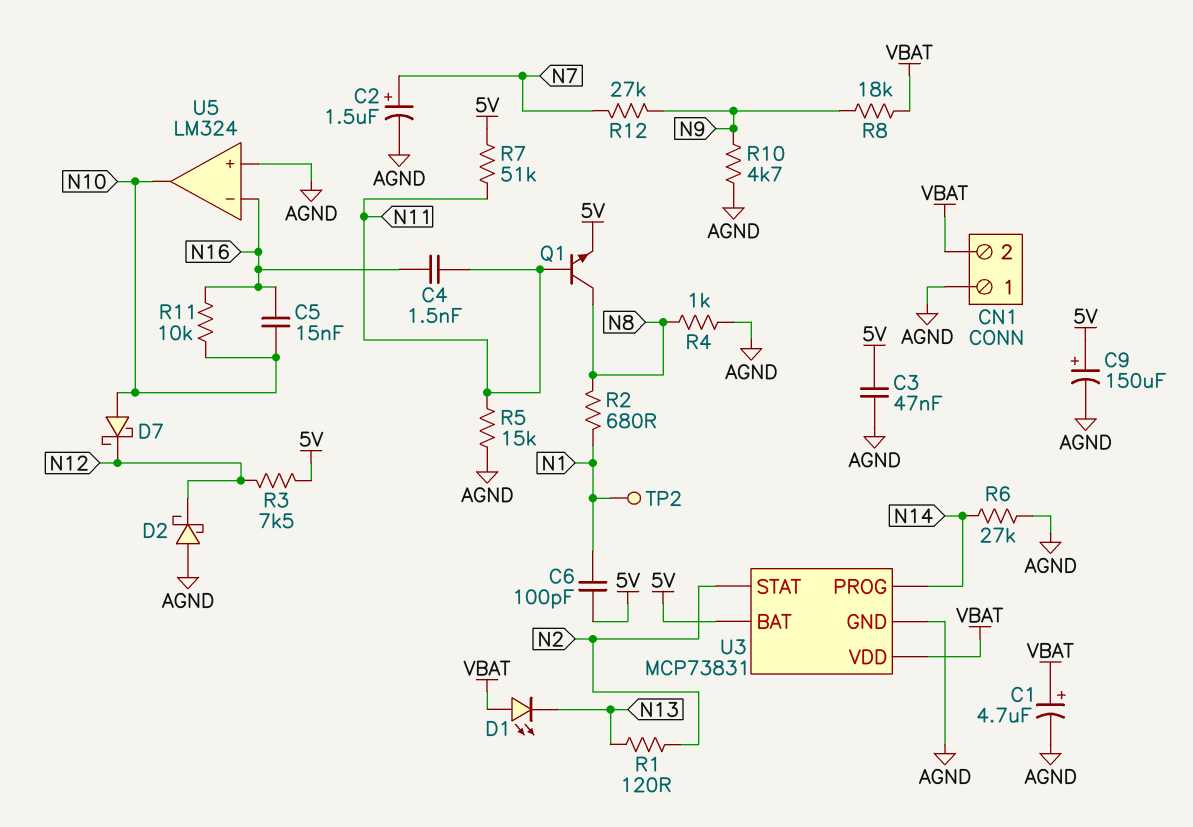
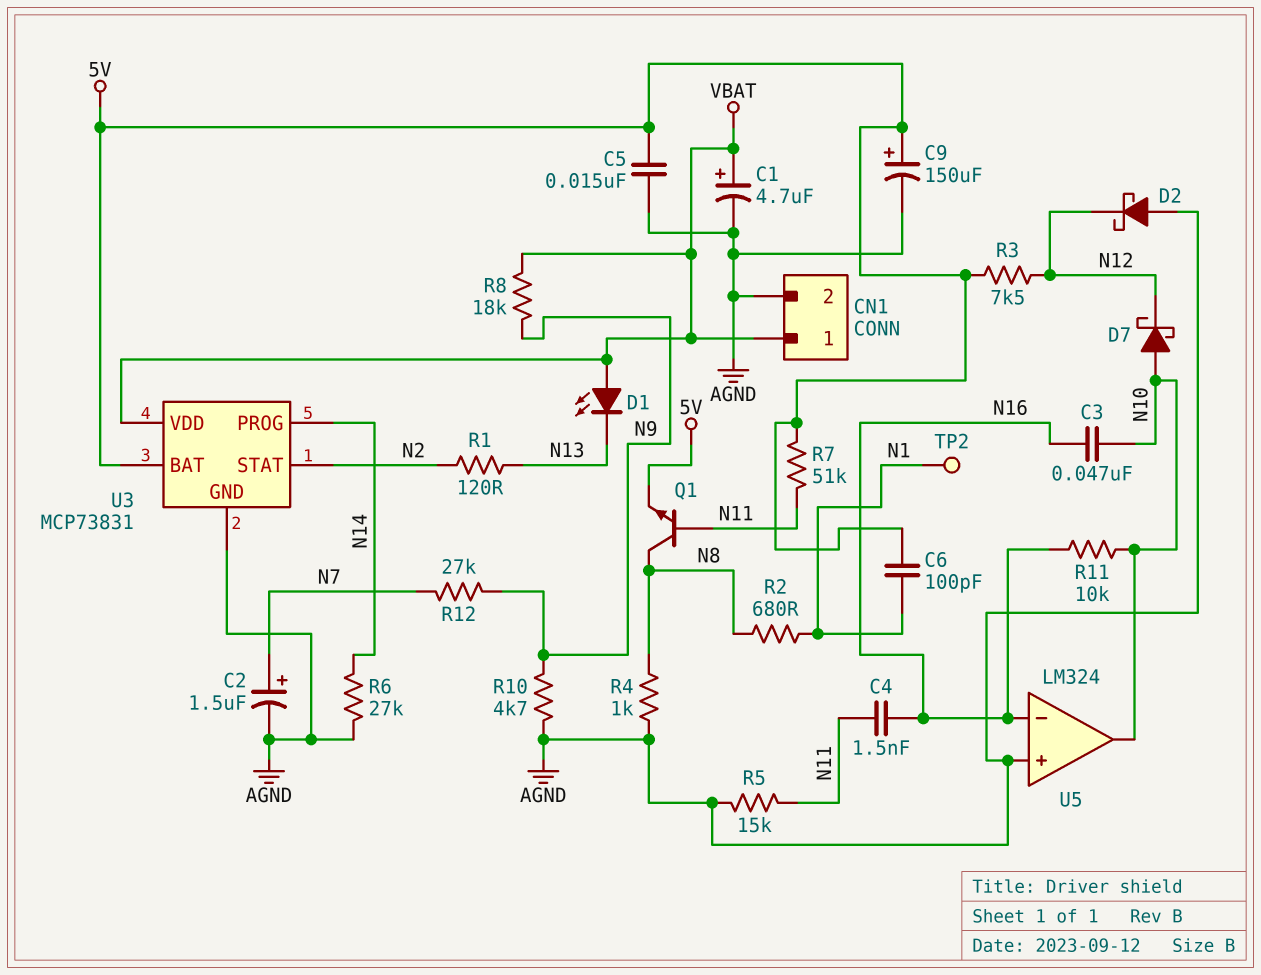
C3: 47nF (5V, AGND) -> 47nF (N10, N16)
C5: 15nF (N10, N16) -> 15nF (5V, AGND)
CN1 pin 1: AGND -> VBAT
CN1 pin 2: VBAT -> AGND

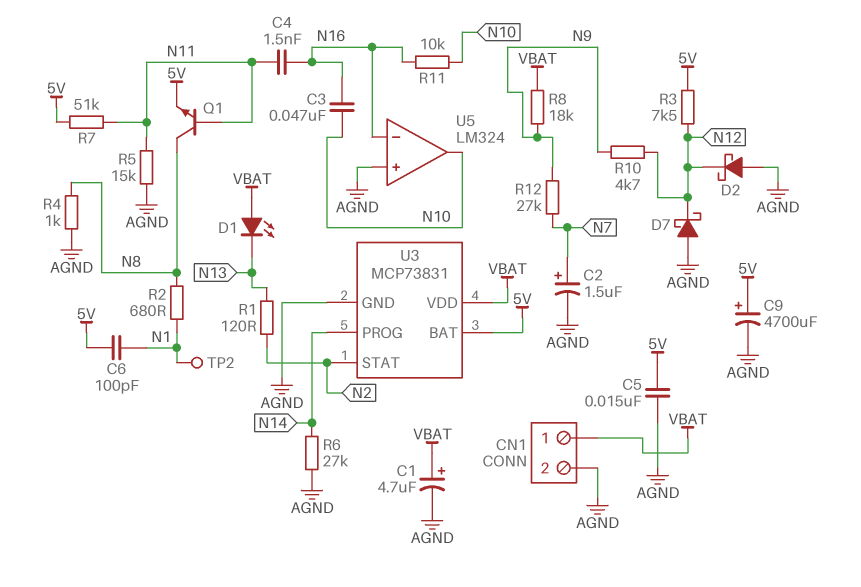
C9: 150uF (plus 5V, minus AGND) -> 4700uF (plus 5V, minus AGND)
D7: schottky (A N10, K N12) -> schottky (A AGND, K N12)
R10: 4.7k (AGND, N9) -> 4.7k (N9, N12)

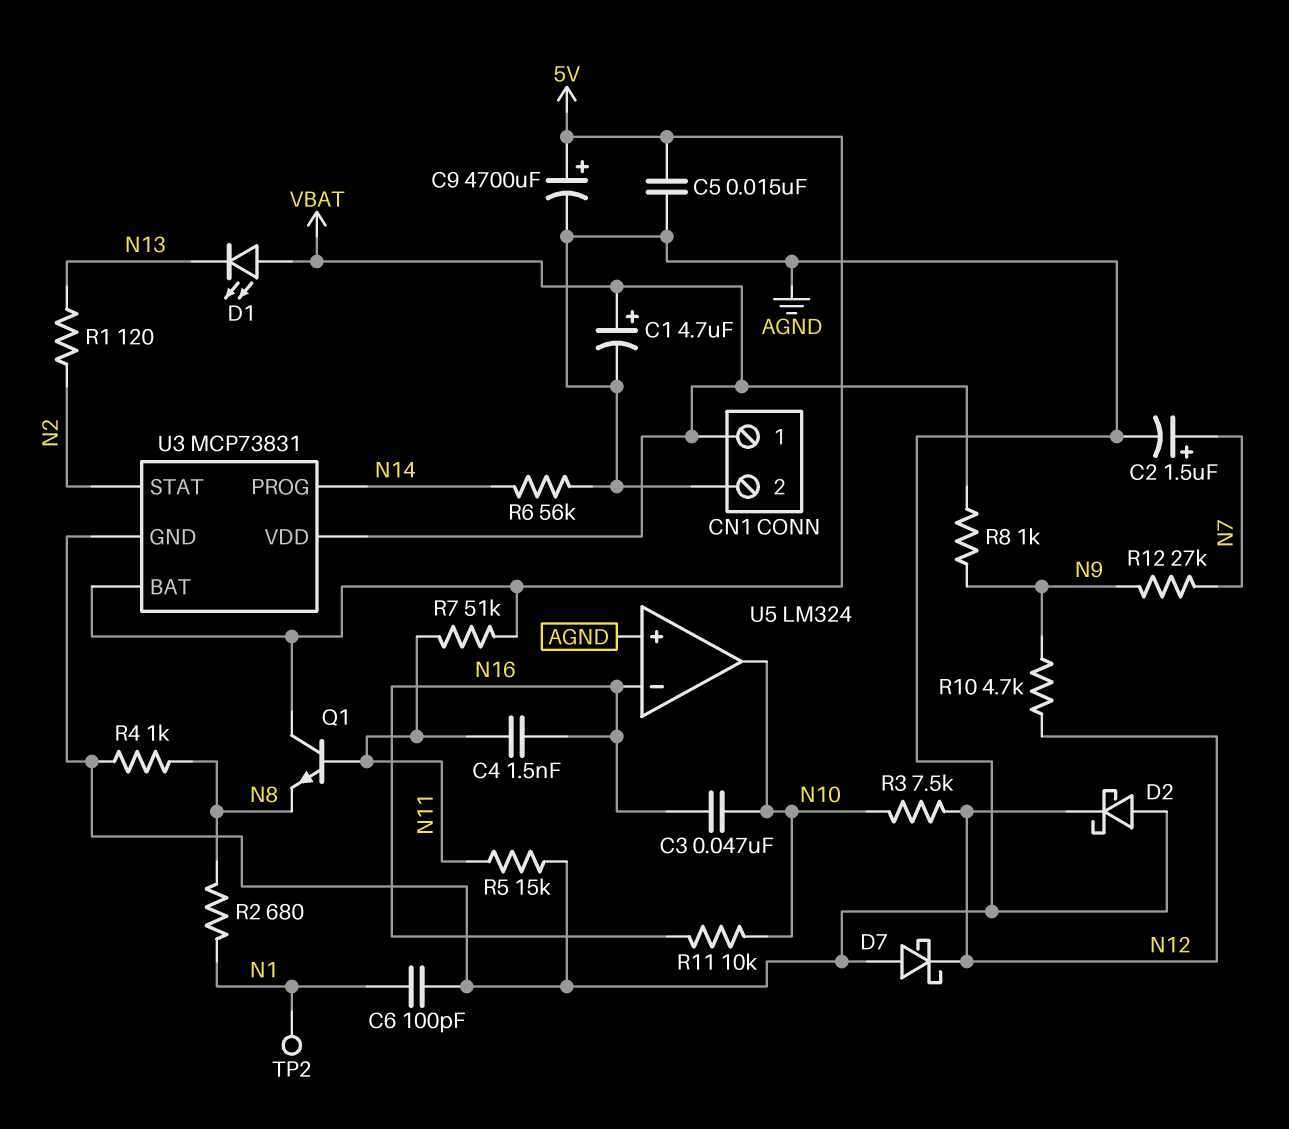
C6: 100pF (5V, N1) -> 100pF (AGND, N1)
Q1: NPN (B N11, C N8, E 5V) -> NPN (B N11, C 5V, E N8)
R3: 7.5k (5V, N12) -> 7.5k (N10, N12)
R6: 27k (AGND, N14) -> 56k (AGND, N14)
R8: 18k (N9, VBAT) -> 1k (N9, VBAT)

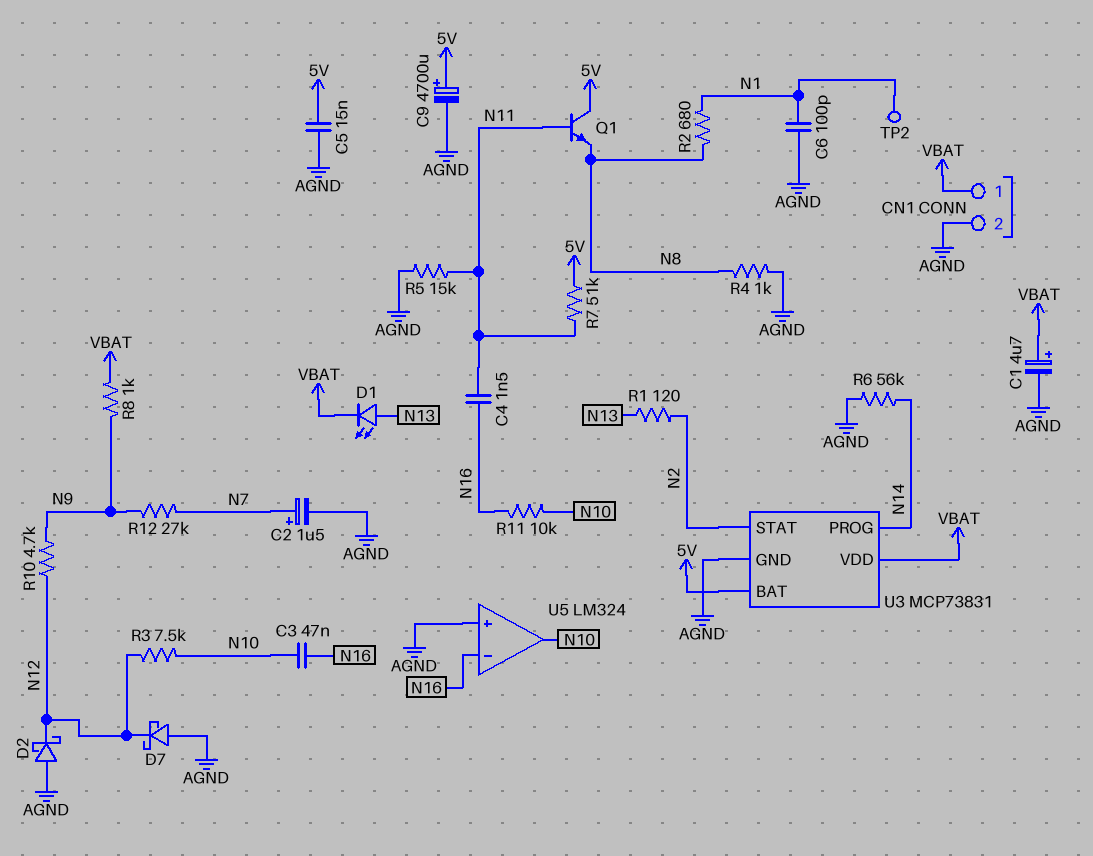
D1: LED (A VBAT, K N13) -> LED (A N13, K VBAT)

